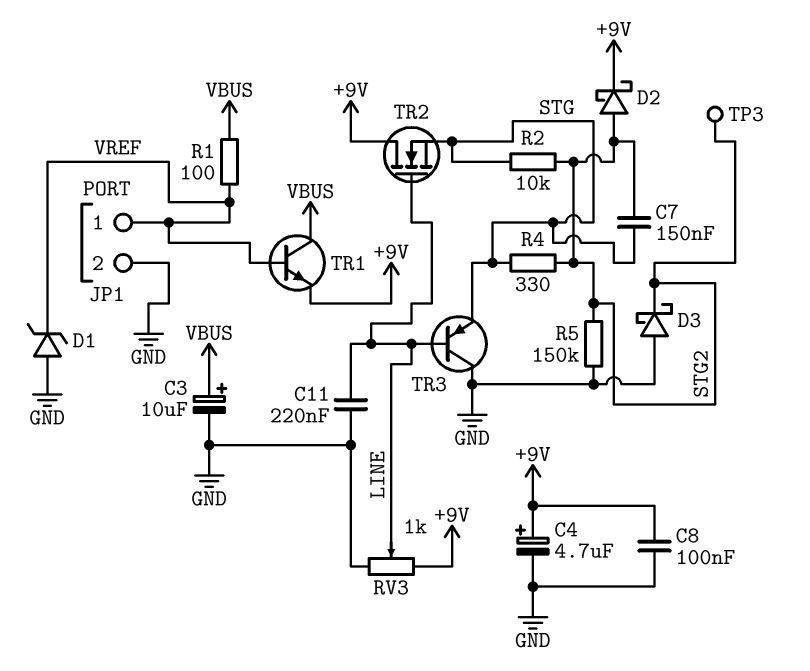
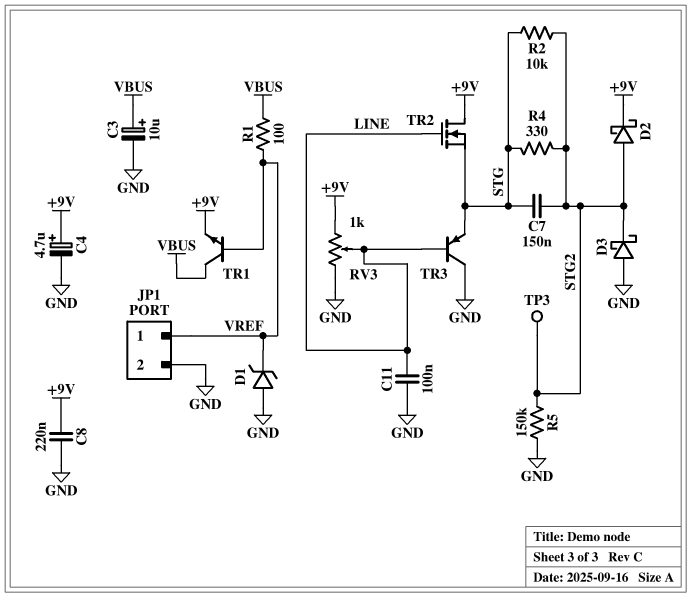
C8: 100nF (+9V, GND) -> 220nF (+9V, GND)
C11: 220nF (GND, LINE) -> 100nF (GND, LINE)

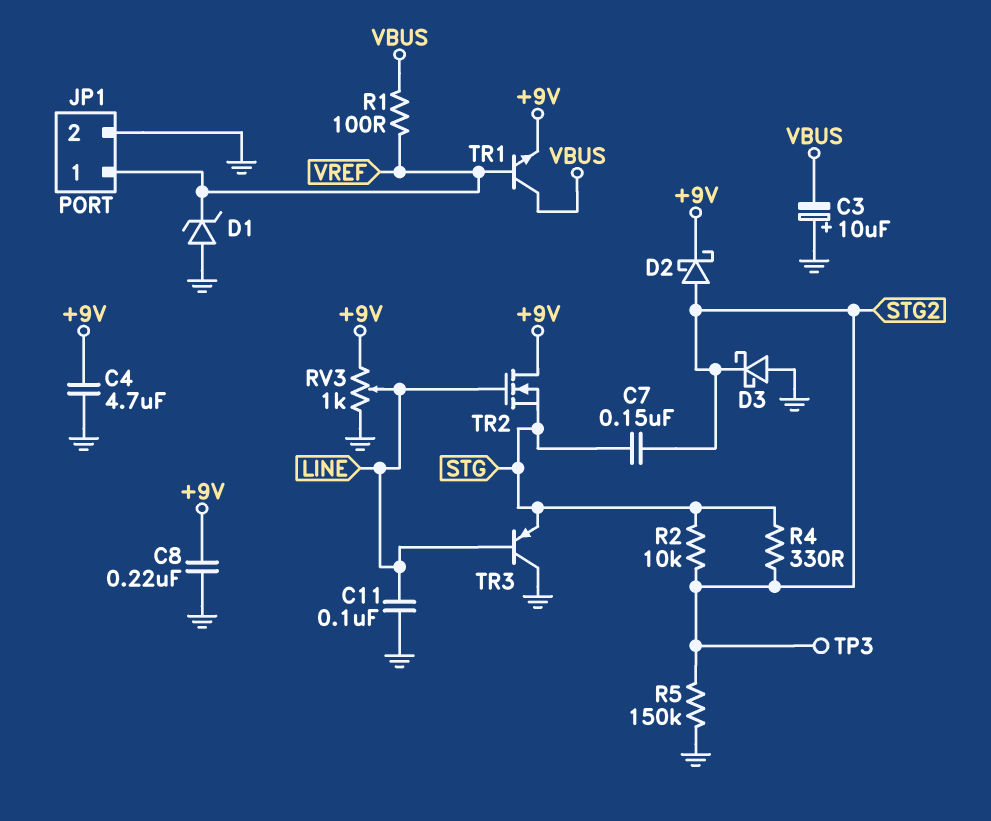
C3: 10uF (plus VBUS, minus GND) -> 10uF (plus GND, minus VBUS)
C4: 4.7uF (plus +9V, minus GND) -> 4.7uF (+9V, GND)

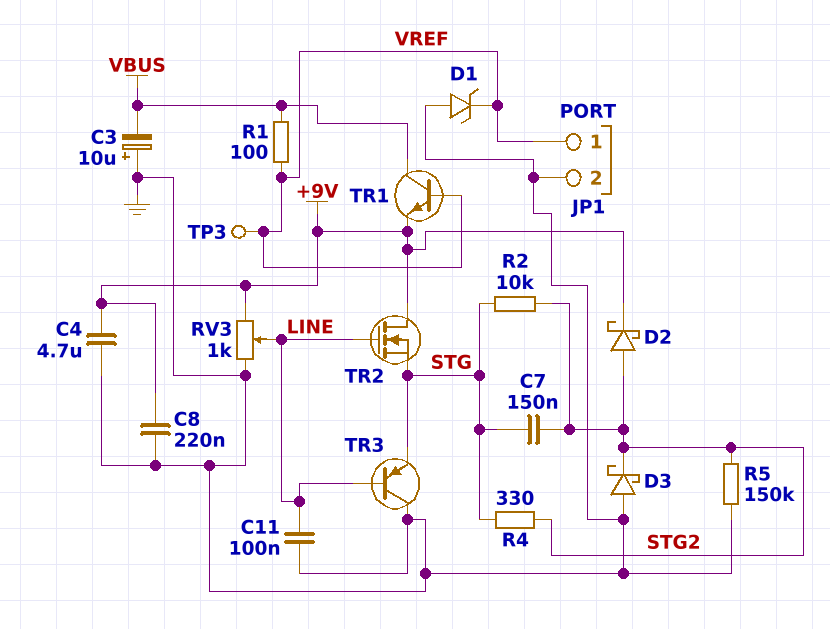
TP3: test point (STG2) -> test point (VREF)

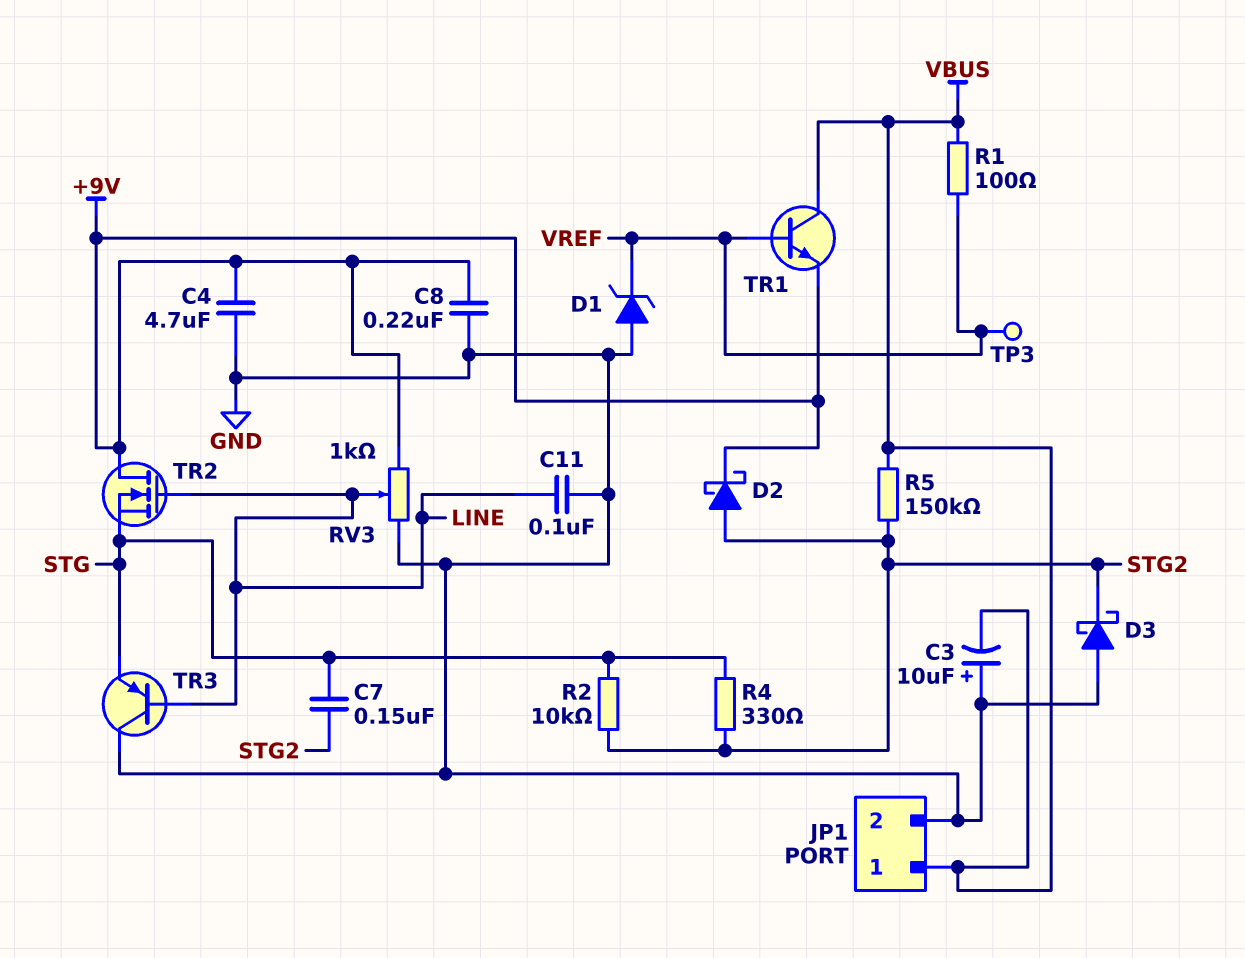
JP1 pin 1: VREF -> VBUS
R5: 150k (GND, STG2) -> 150k (STG2, VBUS)

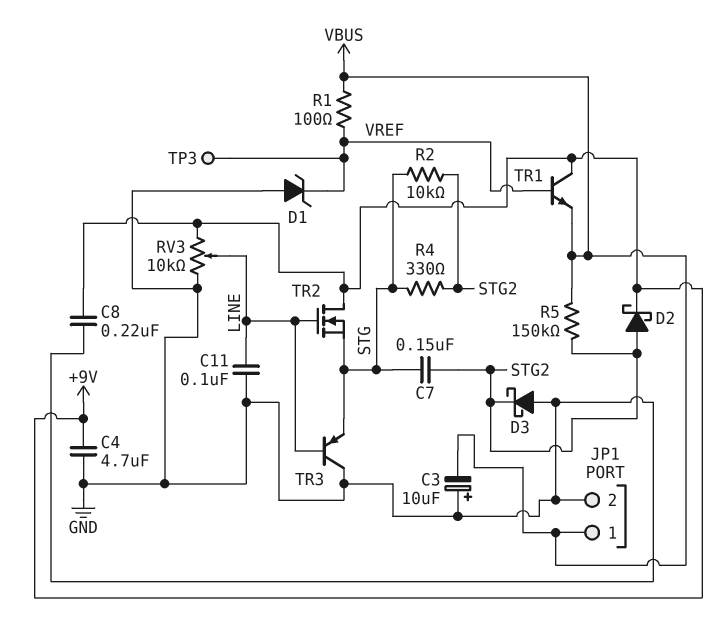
RV3: 1k (+9V, GND, wiper LINE) -> 10k (+9V, GND, wiper LINE)
TR1: NPN (B VREF, C VBUS, E +9V) -> NPN (B VREF, C +9V, E VBUS)

